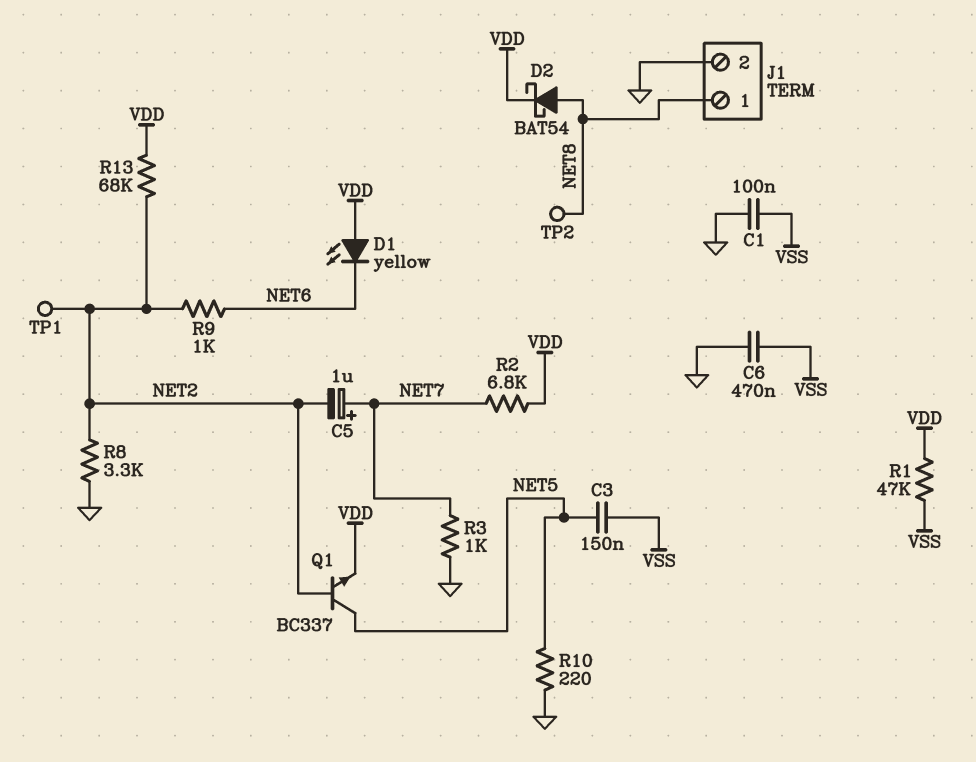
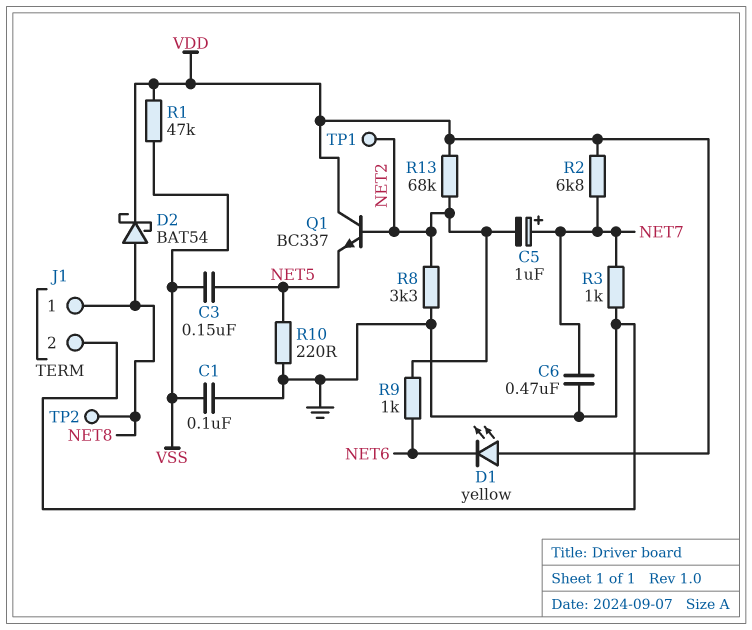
C6: 470nF (GND, VSS) -> 470nF (GND, NET7)
Q1: NPN BC337 (B NET2, C NET5, E VDD) -> NPN BC337 (B NET2, C VDD, E NET5)

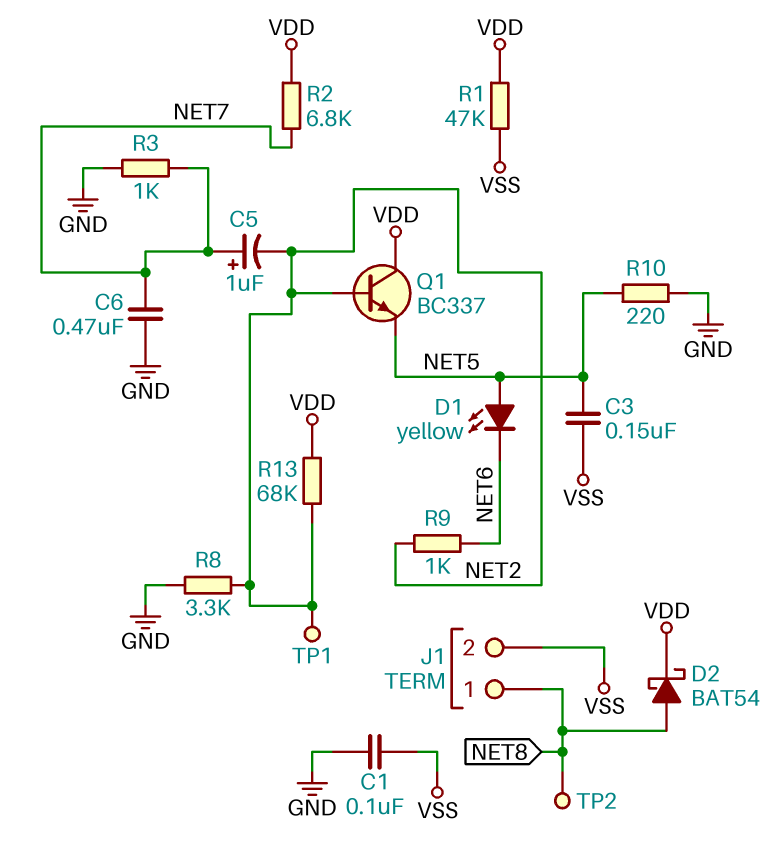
D1: LED yellow (A VDD, K NET6) -> LED yellow (A NET5, K NET6)
J1 pin 2: GND -> VSS

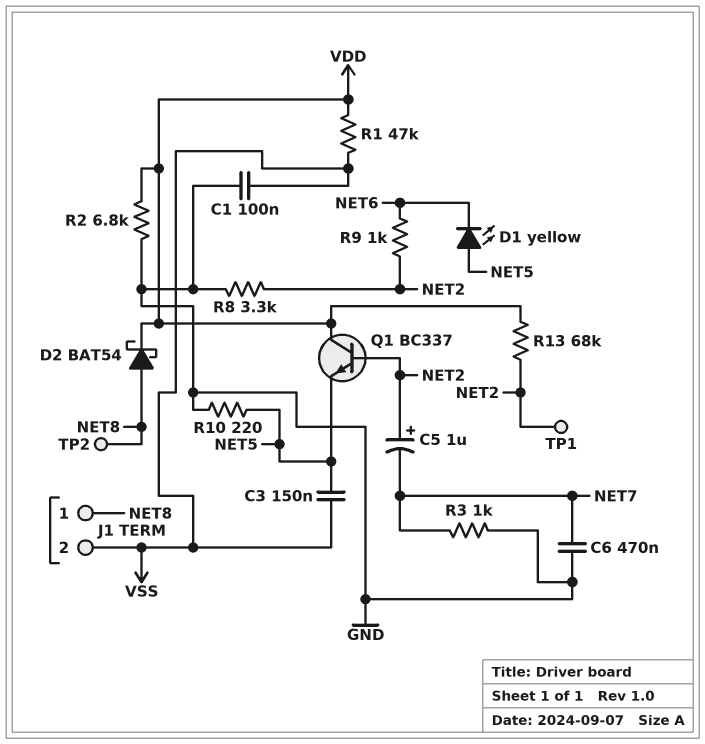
C5: 1uF (plus NET7, minus NET2) -> 1uF (plus NET2, minus NET7)
R2: 6.8k (NET7, VDD) -> 6.8k (GND, VDD)

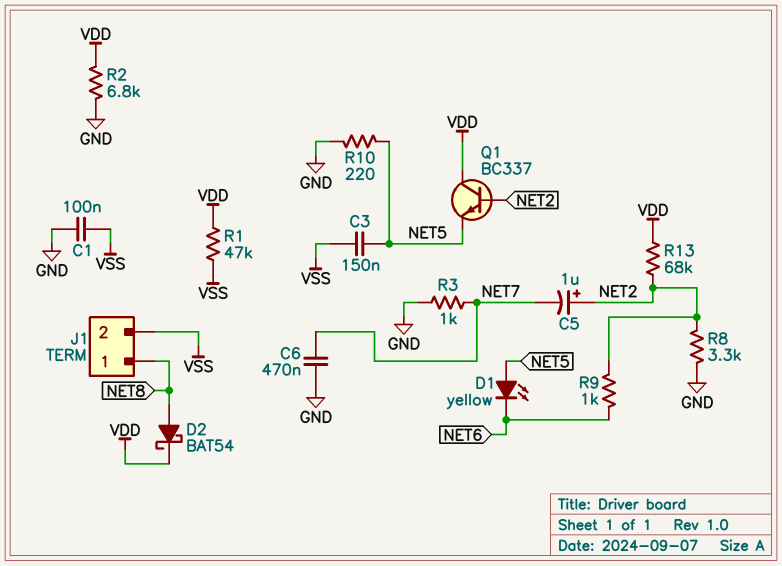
TP1: test point (NET2) -> none
TP2: test point (NET8) -> none

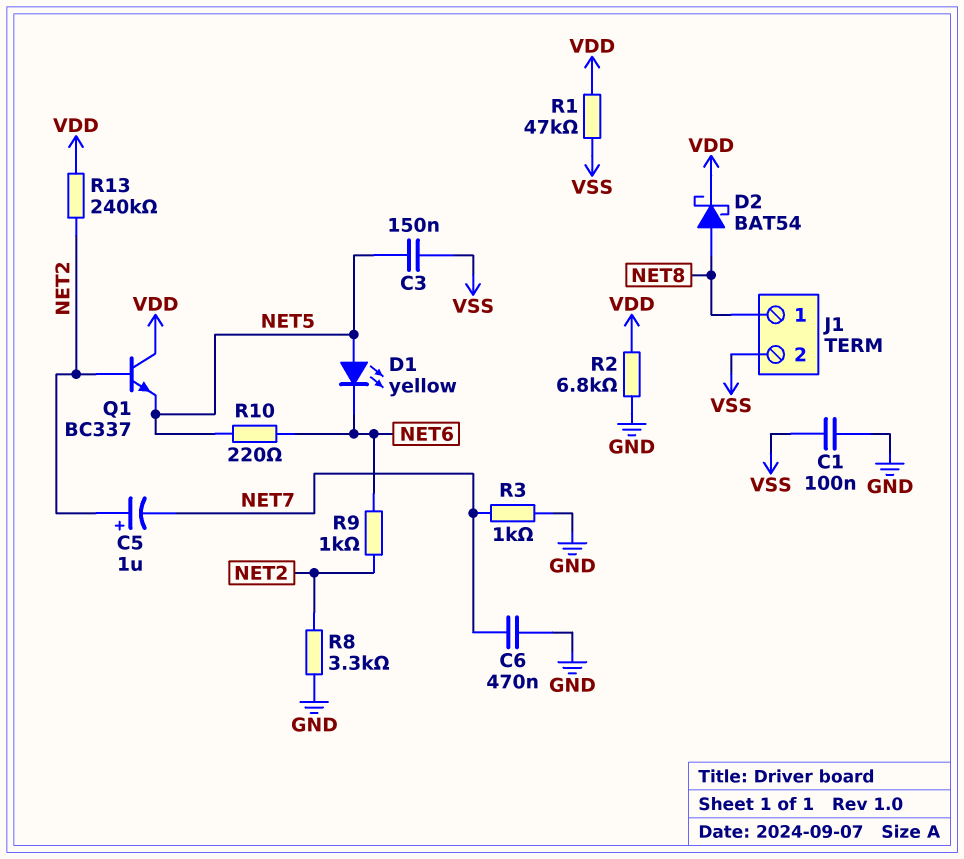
R10: 220 (GND, NET5) -> 220 (NET5, NET6)
R13: 68k (NET2, VDD) -> 240k (NET2, VDD)

